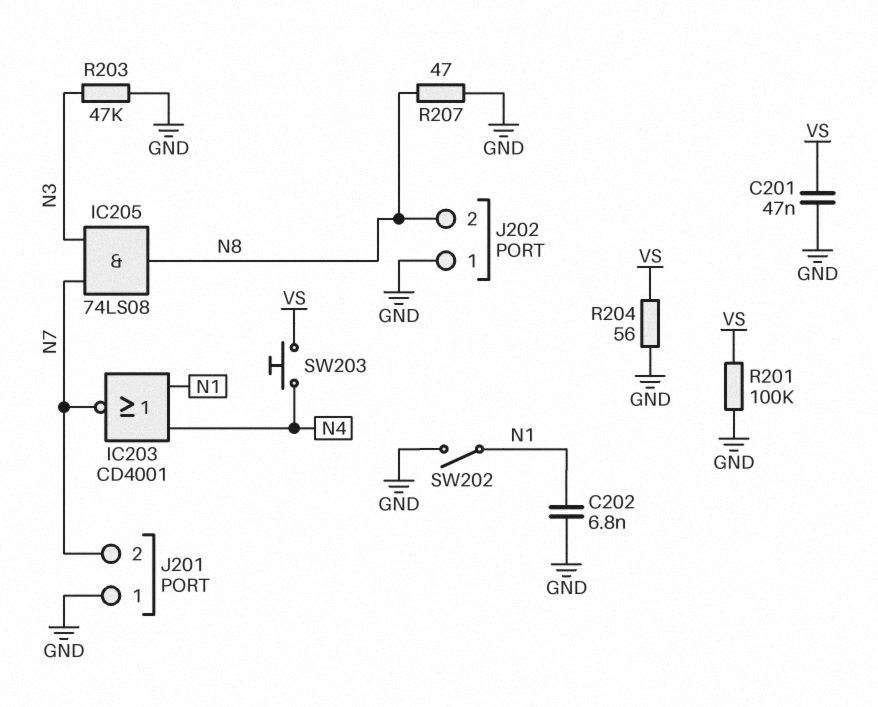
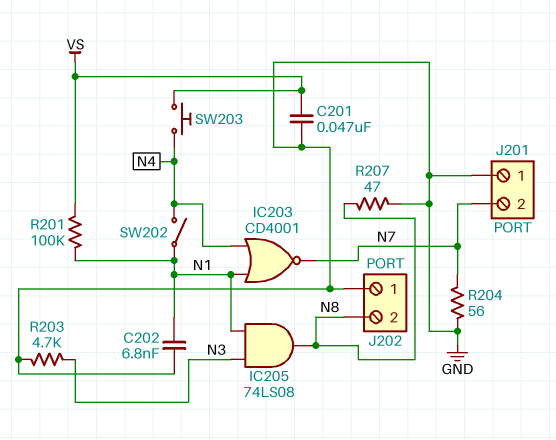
IC205: AND 74LS08 (in N3, in N7, out N8) -> AND 74LS08 (in N1, in N3, out N8)
R201: 100k (GND, VS) -> 100k (N1, VS)
R203: 47k (GND, N3) -> 4.7k (GND, N3)
R204: 56 (GND, VS) -> 56 (GND, N7)
SW202: switch (GND, N1) -> switch (N1, N4)

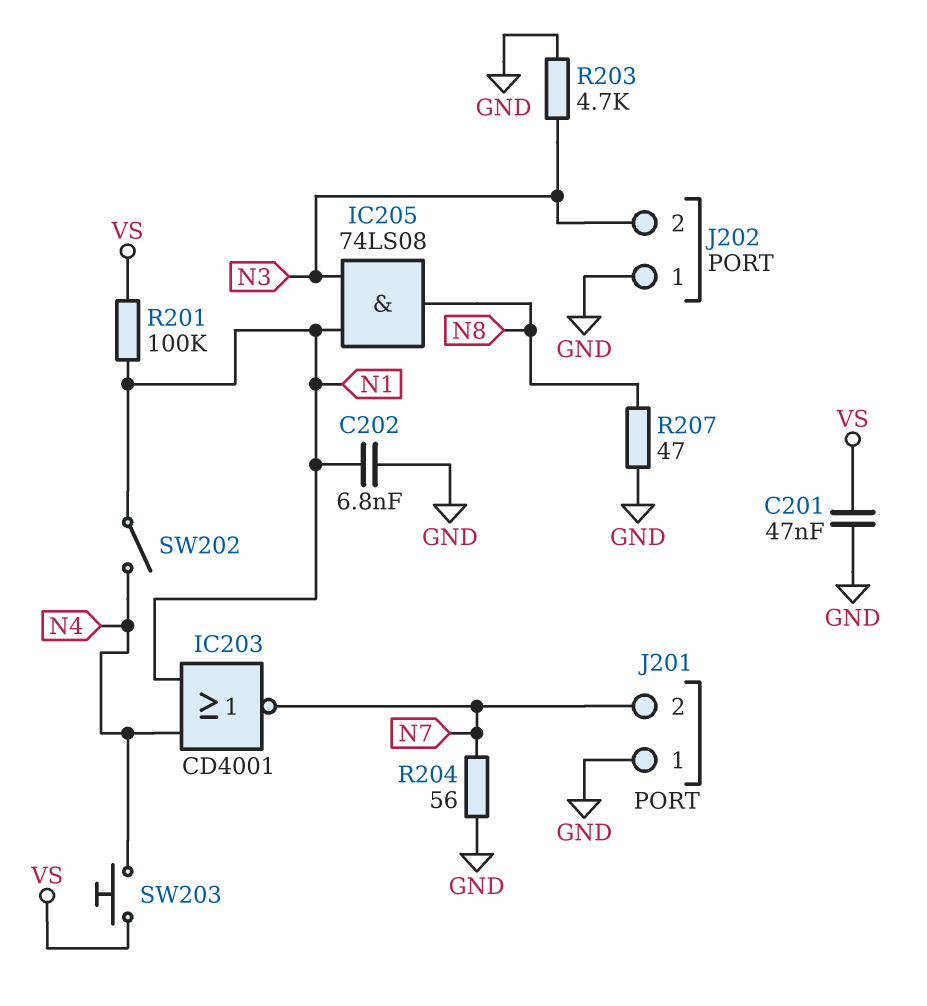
J202 pin 2: N8 -> N3

